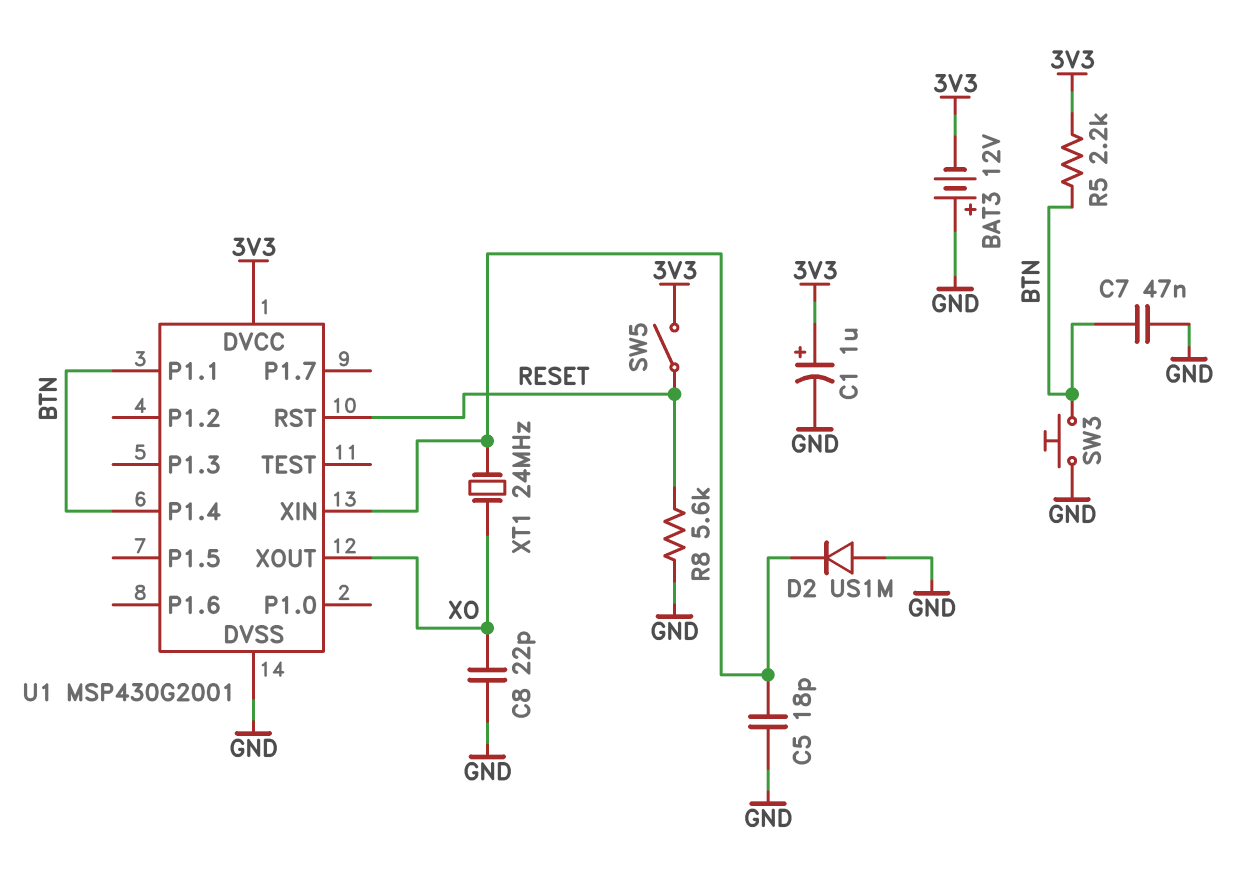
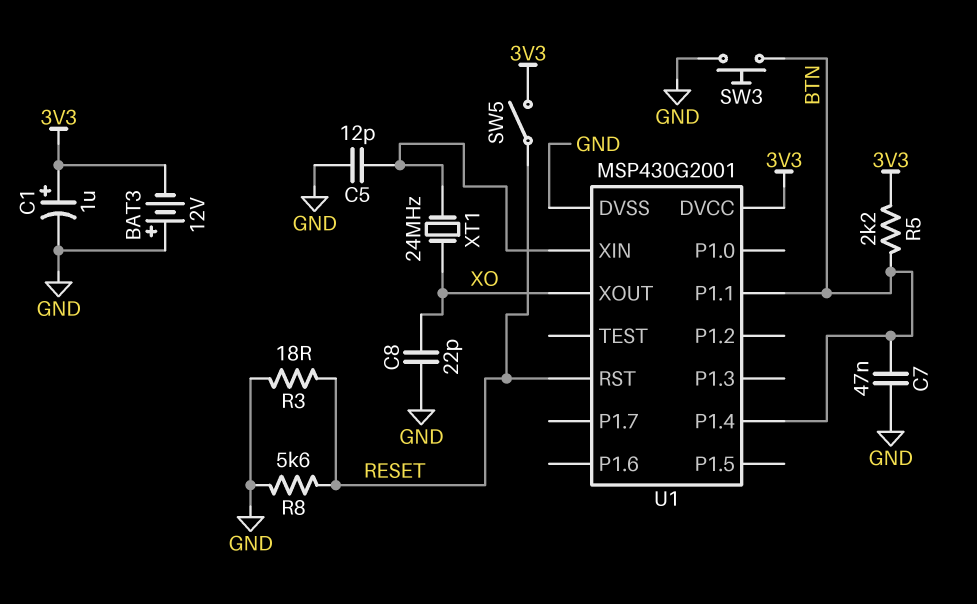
C5: 18pF (GND, U1/XIN) -> 12pF (GND, U1/XIN)
D2: diode US1M (A GND, K U1/XIN) -> none
R3: none -> 18 (GND, RESET)

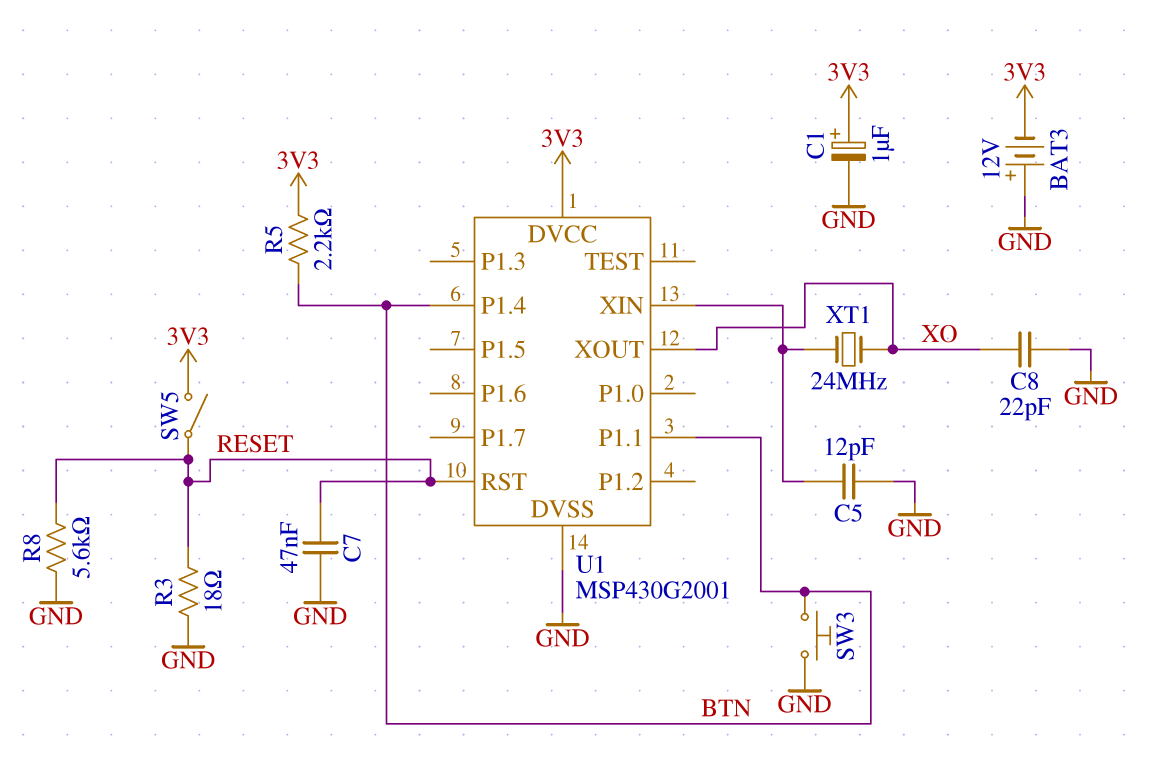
C7: 47nF (BTN, GND) -> 47nF (GND, RESET)

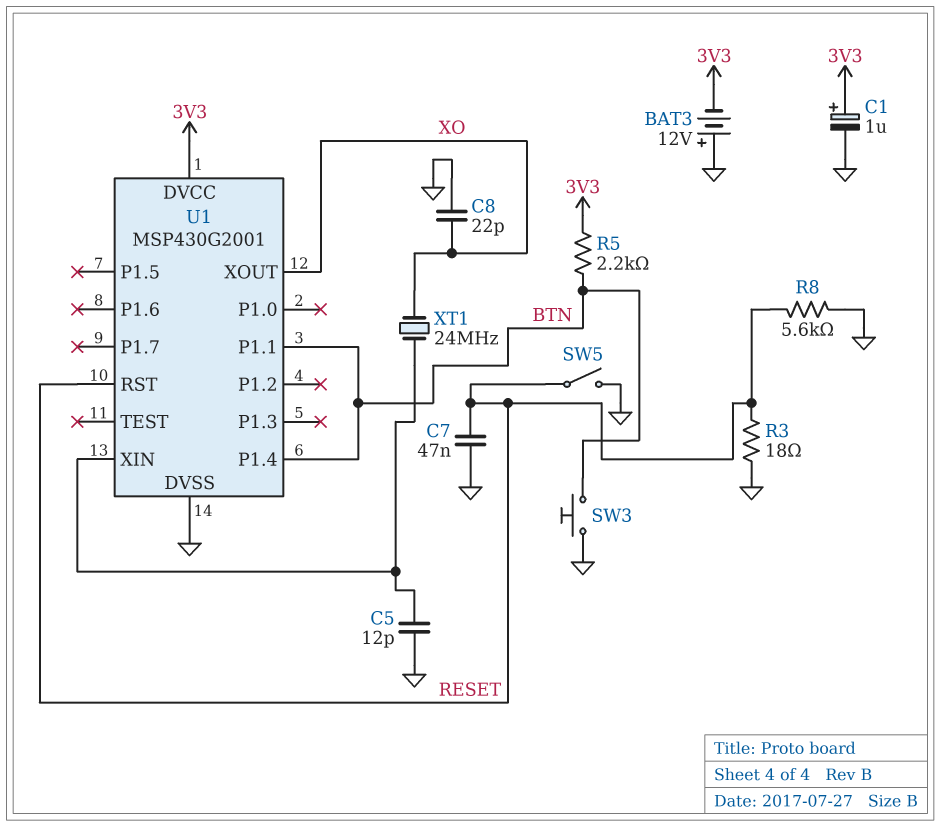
SW5: switch (3V3, RESET) -> switch (GND, RESET)

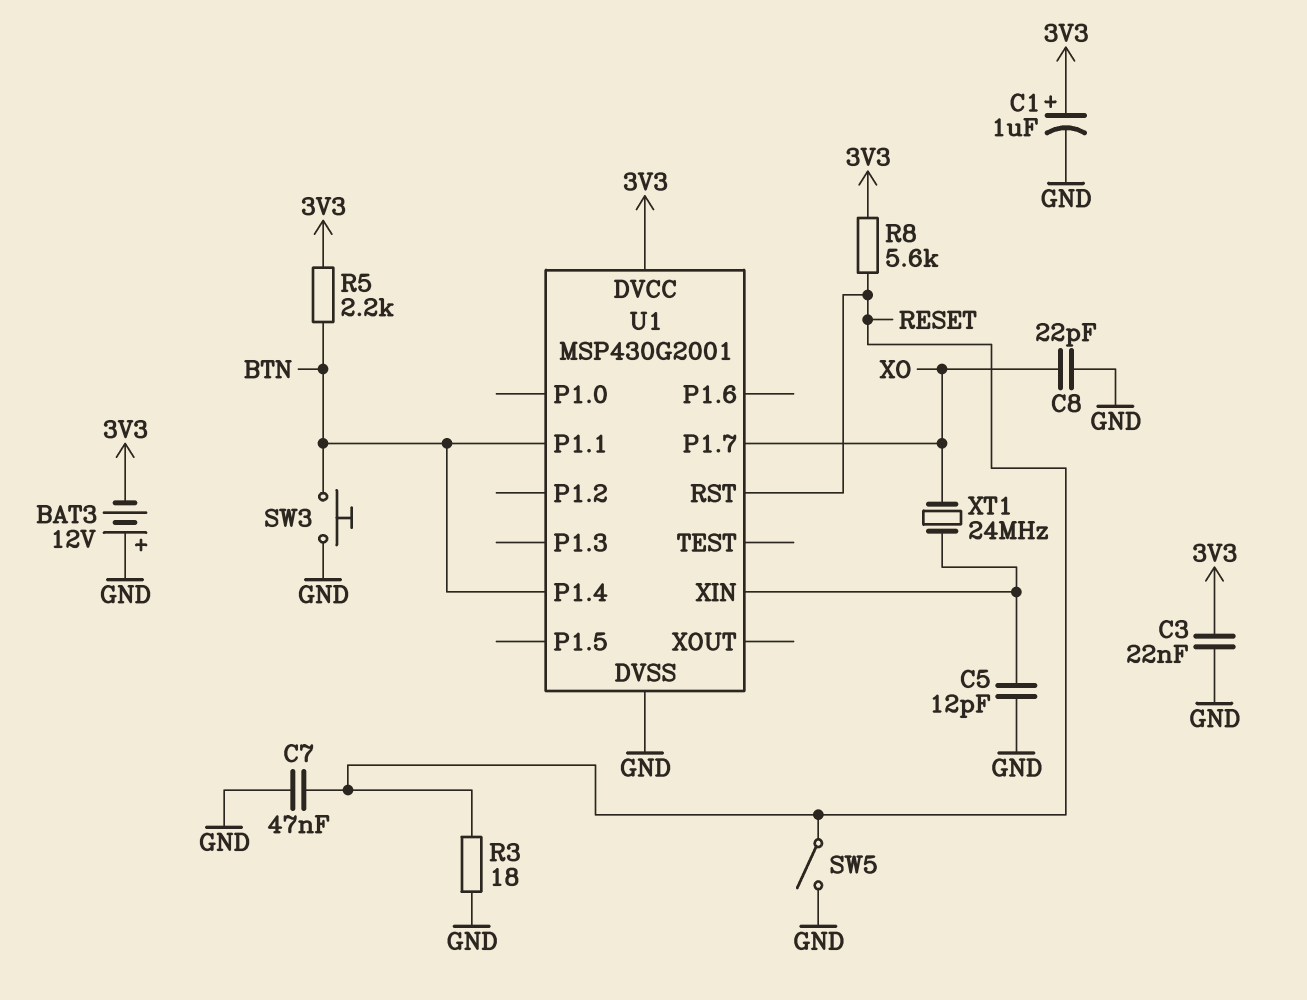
C3: none -> 22nF (3V3, GND)
R8: 5.6k (GND, RESET) -> 5.6k (3V3, RESET)
U1 pin P1.7: none -> XO
U1 pin XOUT: XO -> none

